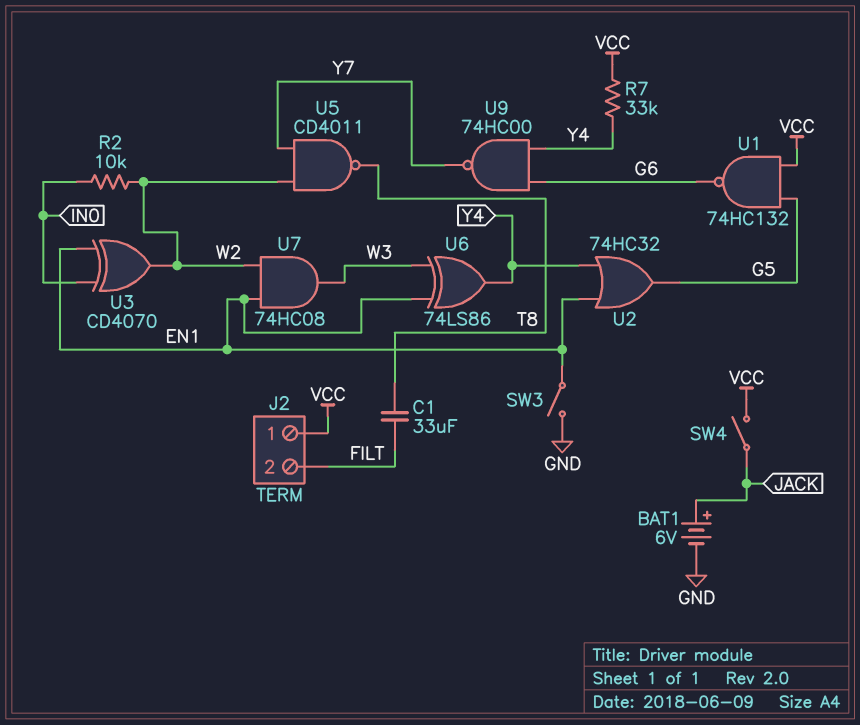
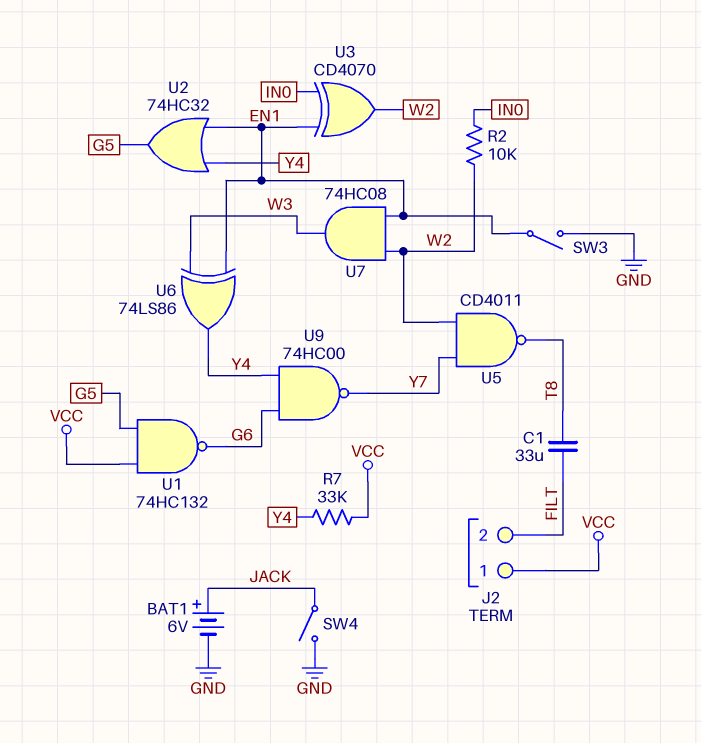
SW4: switch (JACK, VCC) -> switch (GND, JACK)

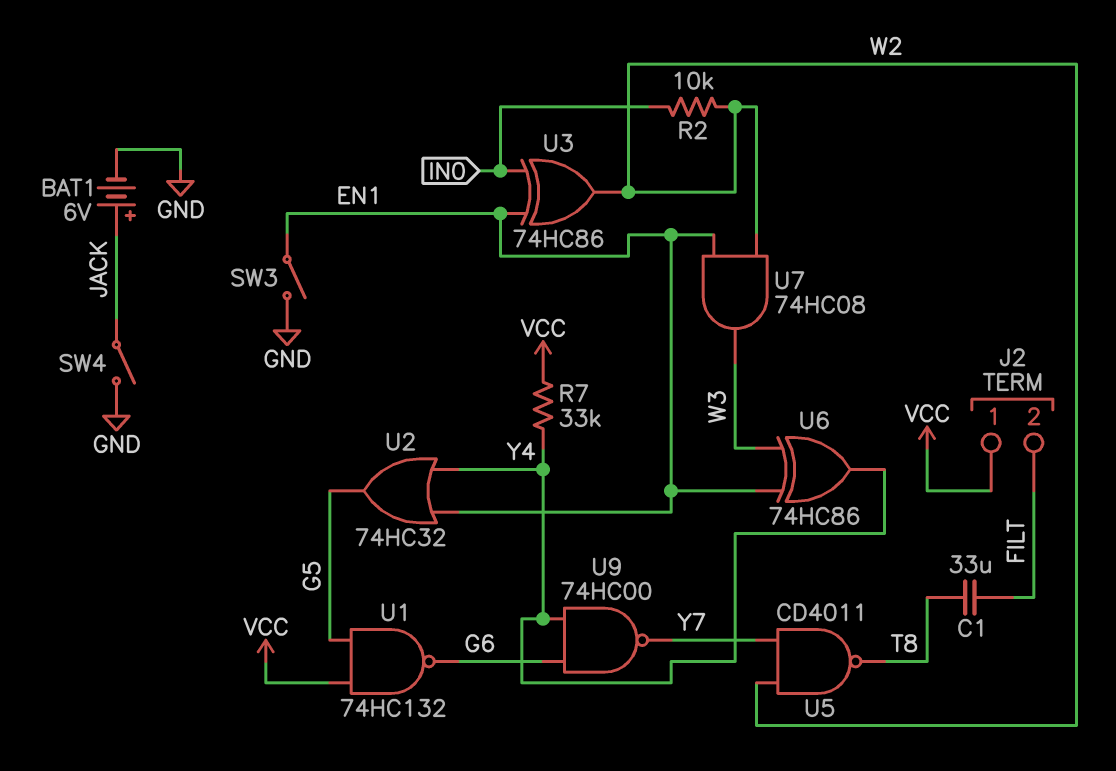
U3: XOR CD4070 (in EN1, in IN0, out W2) -> XOR 74HC86 (in EN1, in IN0, out W2)
U6: XOR 74LS86 (in EN1, in W3, out Y4) -> XOR 74HC86 (in EN1, in W3, out Y4)

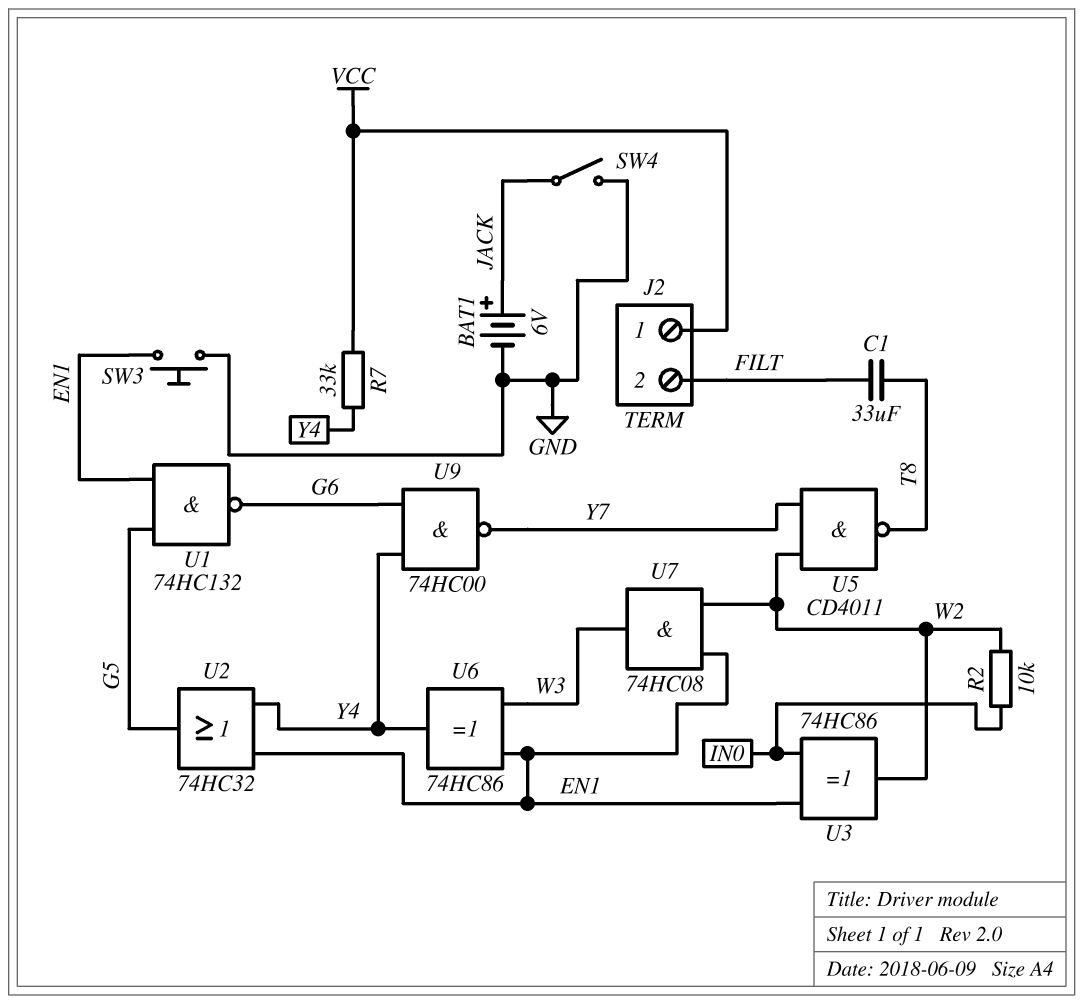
SW3: switch (EN1, GND) -> button (EN1, GND)
U1: NAND 74HC132 (in G5, in VCC, out G6) -> NAND 74HC132 (in EN1, in G5, out G6)

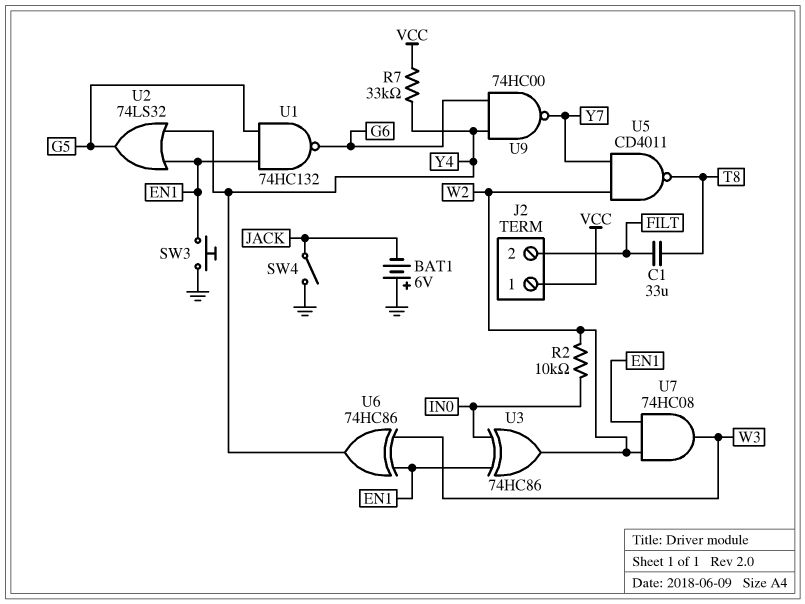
BAT1: 6V (plus JACK, minus GND) -> 6V (plus GND, minus JACK)
U2: OR 74HC32 (in EN1, in Y4, out G5) -> OR 74LS32 (in EN1, in Y4, out G5)

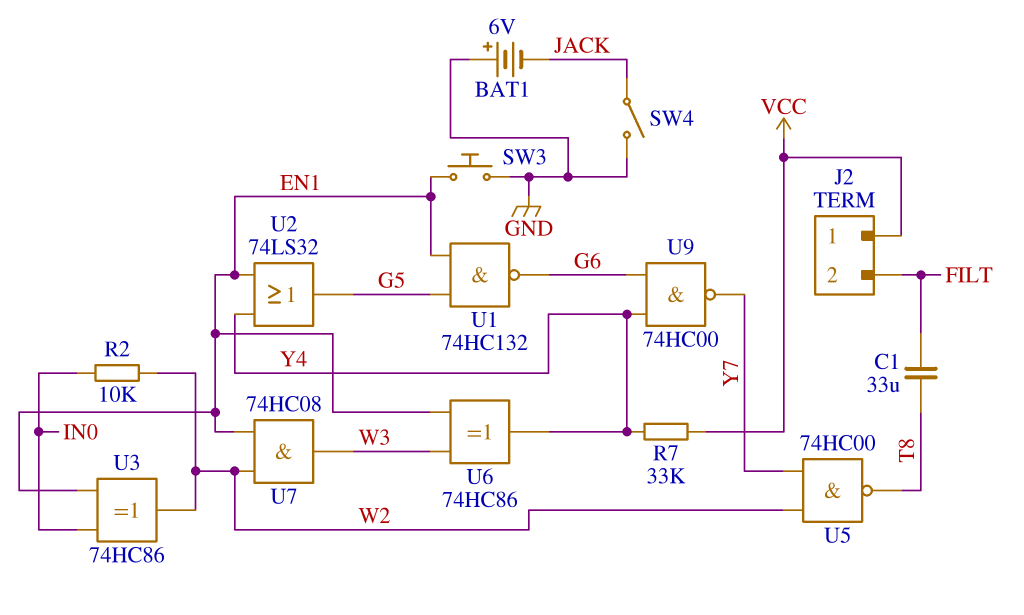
U5: NAND CD4011 (in W2, in Y7, out T8) -> NAND 74HC00 (in W2, in Y7, out T8)

